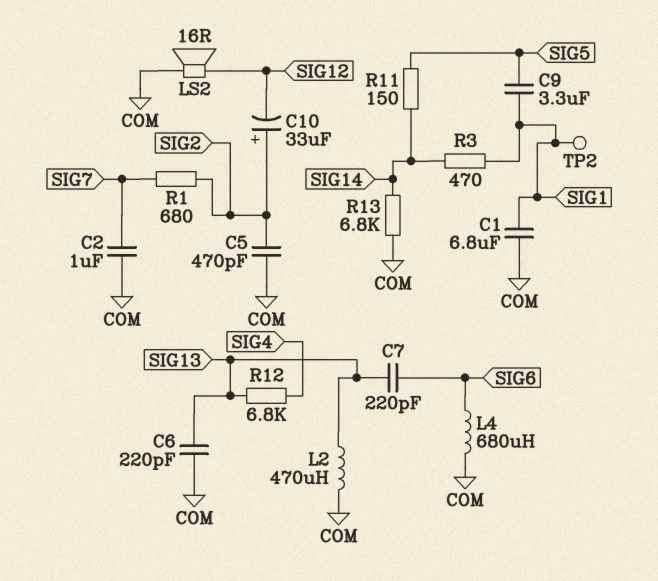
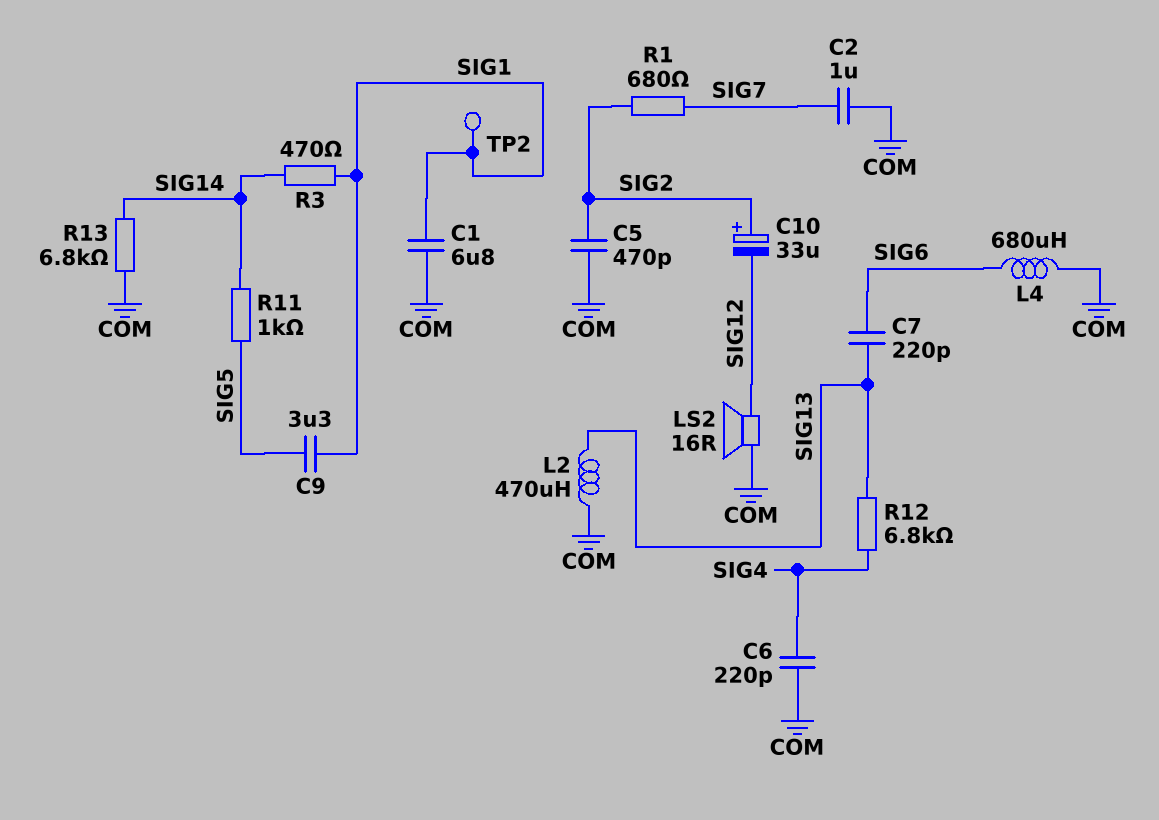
C6: 220pF (COM, SIG13) -> 220pF (COM, SIG4)
R11: 150 (SIG5, SIG14) -> 1k (SIG5, SIG14)

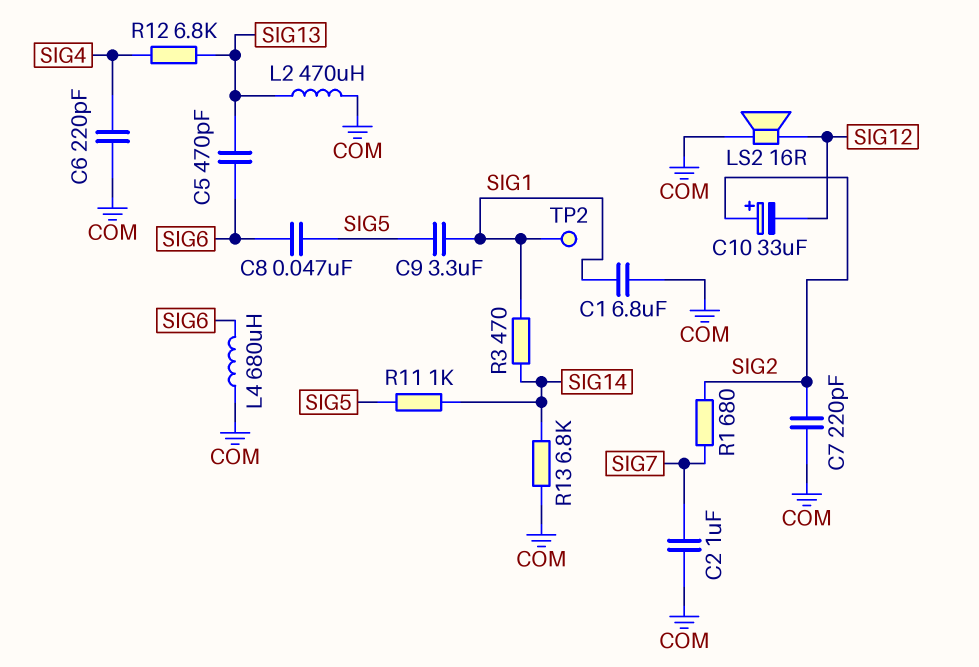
C5: 470pF (COM, SIG2) -> 470pF (SIG6, SIG13)
C7: 220pF (SIG6, SIG13) -> 220pF (COM, SIG2)
C8: none -> 47nF (SIG5, SIG6)

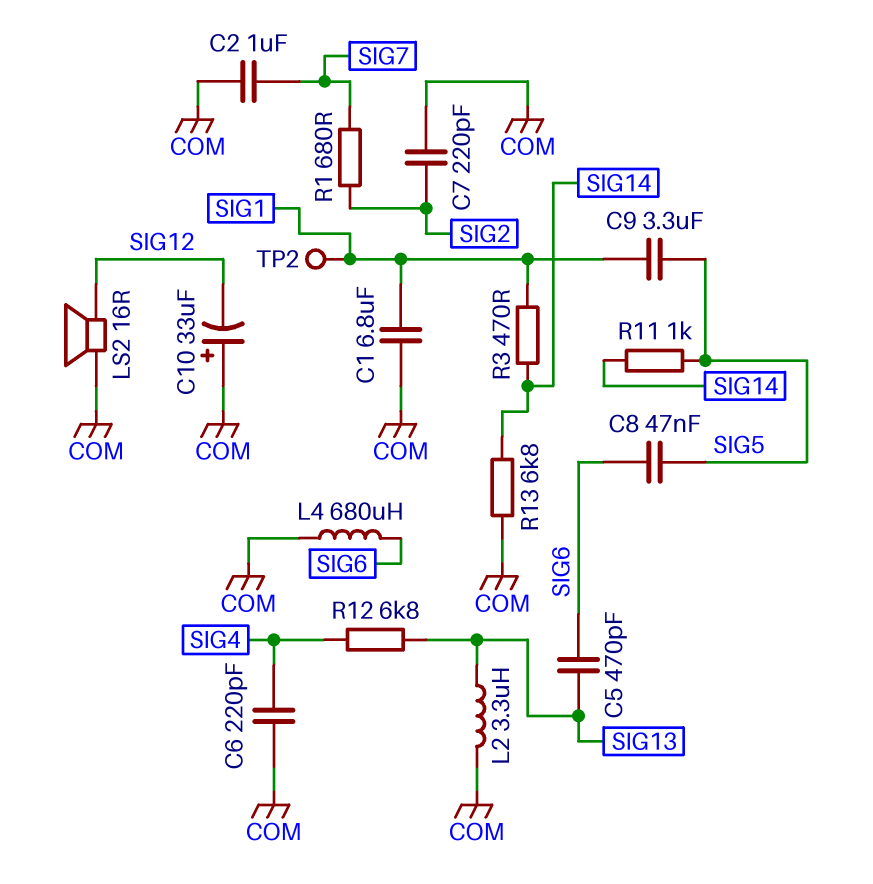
C10: 33uF (plus SIG2, minus SIG12) -> 33uF (plus COM, minus SIG12)
L2: 470uH (COM, SIG13) -> 3.3uH (COM, SIG13)

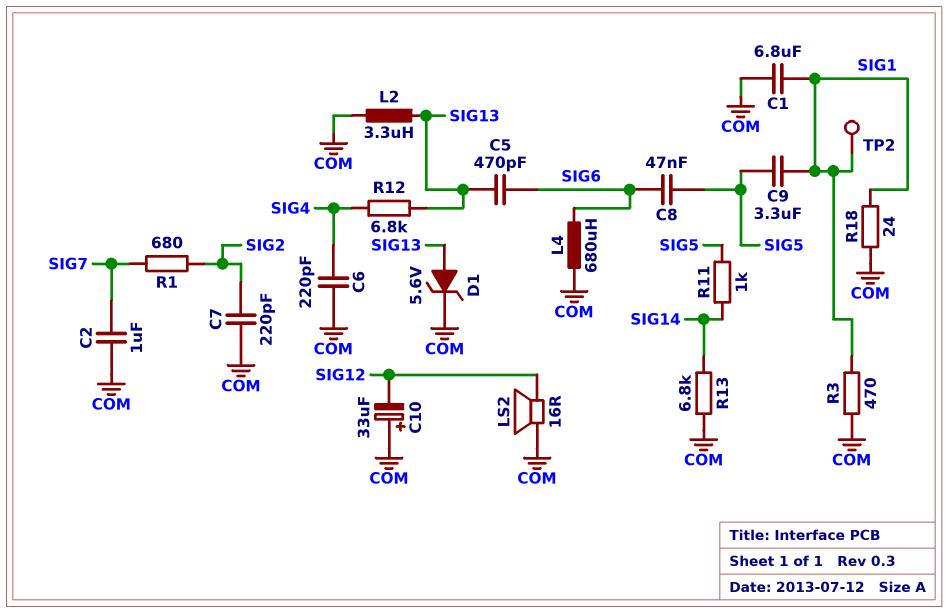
D1: none -> zener 5.6V (A SIG13, K COM)
R3: 470 (SIG1, SIG14) -> 470 (COM, SIG1)
R18: none -> 24 (COM, SIG1)

